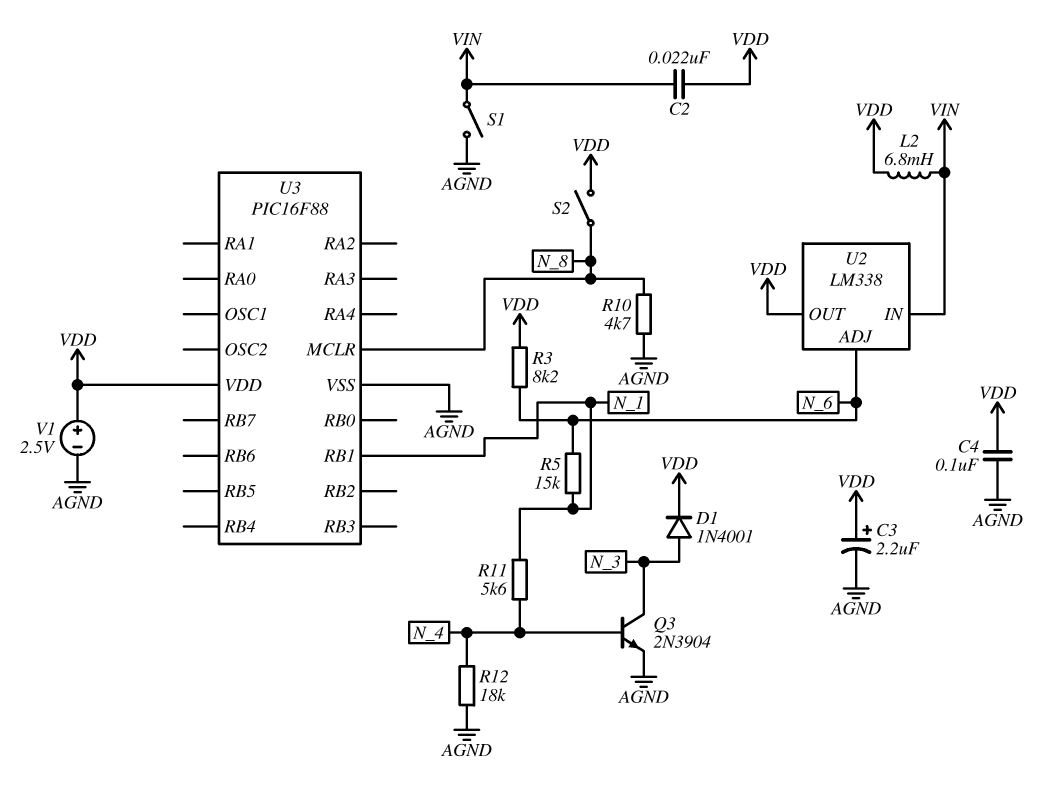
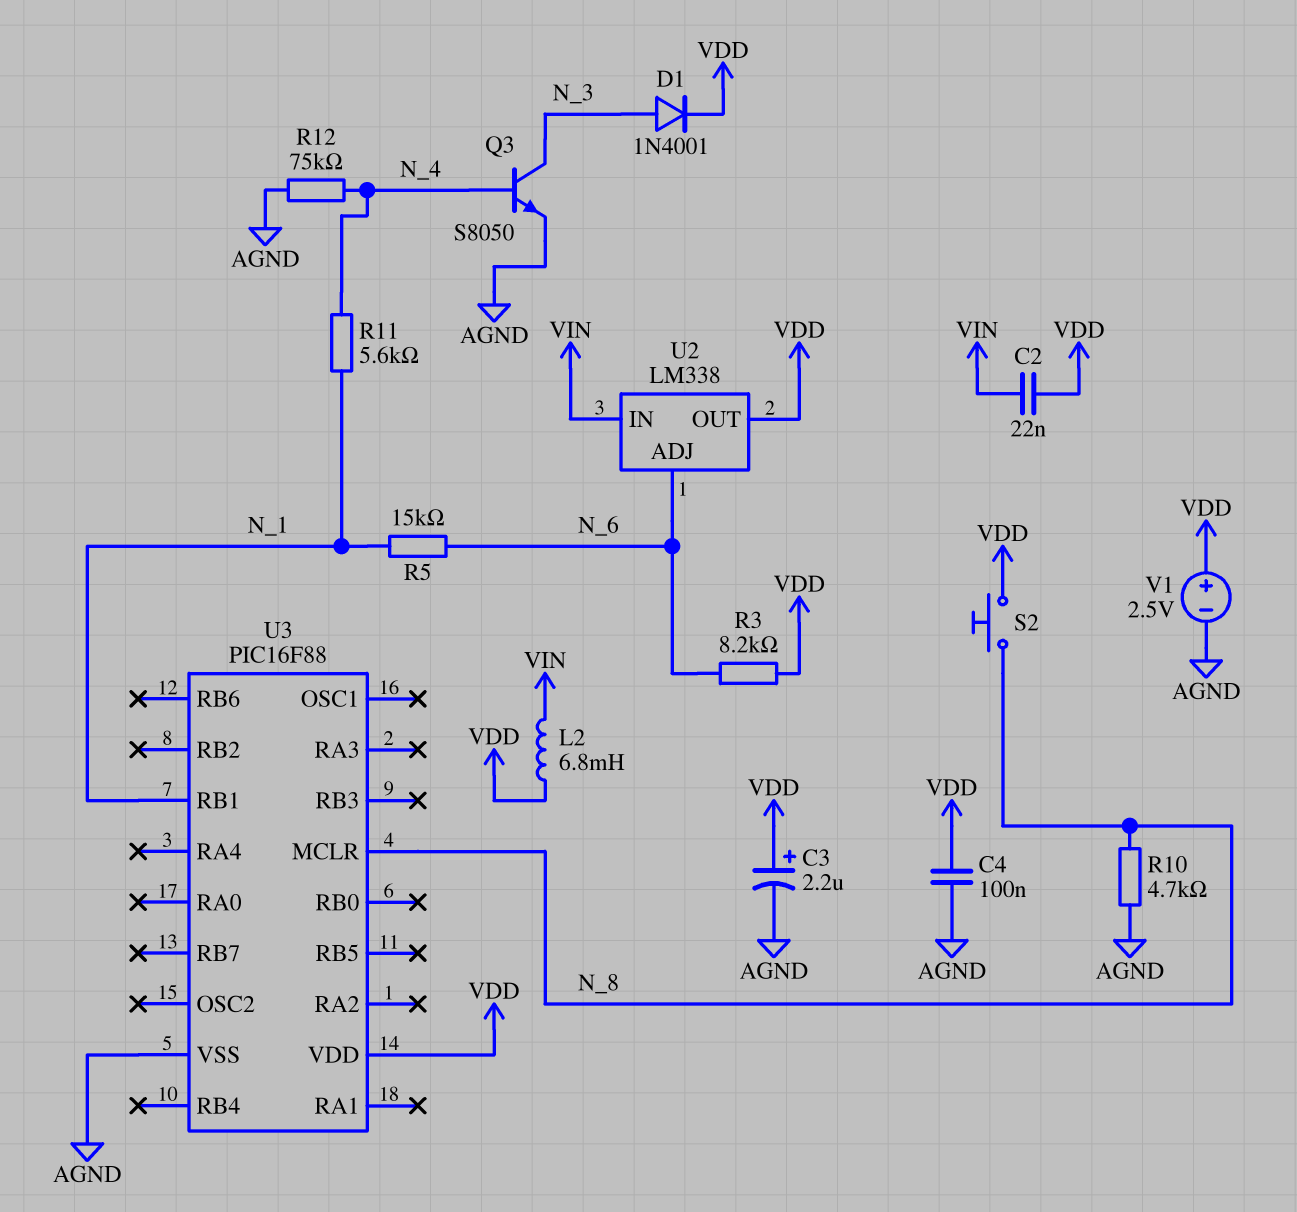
Q3: NPN 2N3904 (B N_4, C N_3, E AGND) -> NPN S8050 (B N_4, C N_3, E AGND)
R12: 18k (AGND, N_4) -> 75k (AGND, N_4)
S1: switch (AGND, VIN) -> none
S2: switch (N_8, VDD) -> button (N_8, VDD)

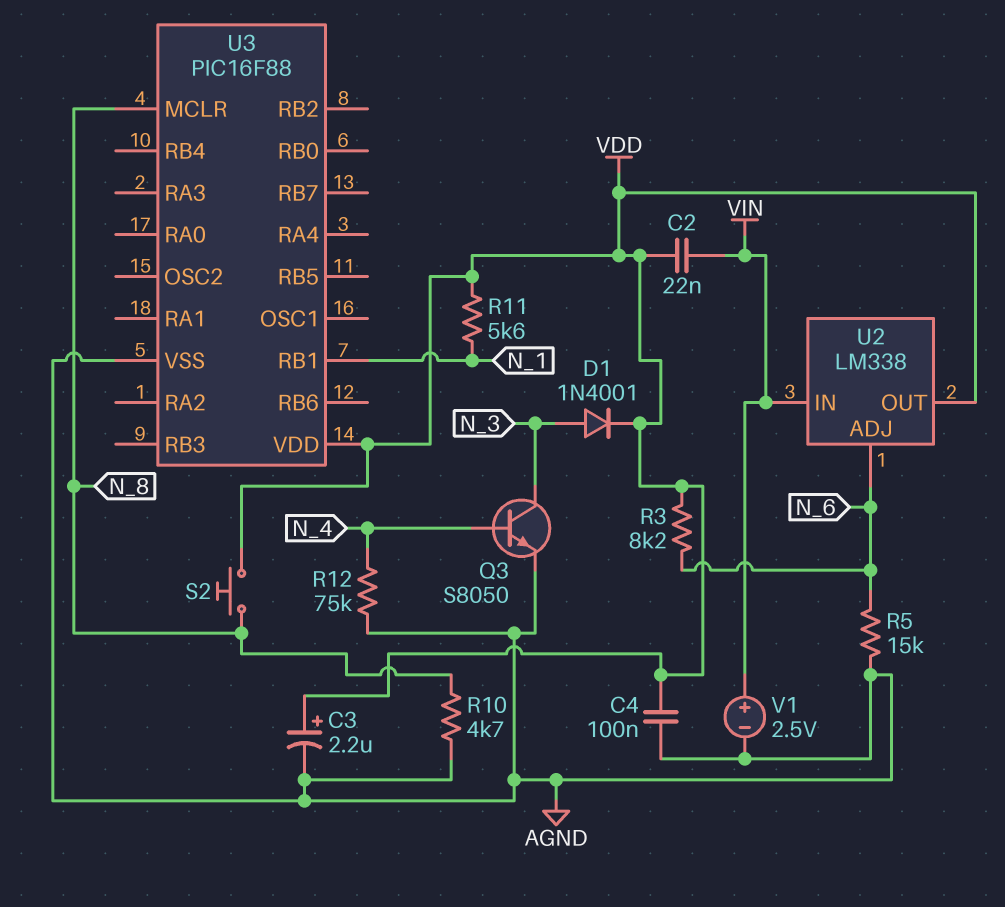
L2: 6.8mH (VDD, VIN) -> none
R5: 15k (N_1, N_6) -> 15k (AGND, N_6)
R11: 5.6k (N_1, N_4) -> 5.6k (N_1, VDD)
V1: 2.5V (plus VDD, minus AGND) -> 2.5V (plus VIN, minus AGND)

